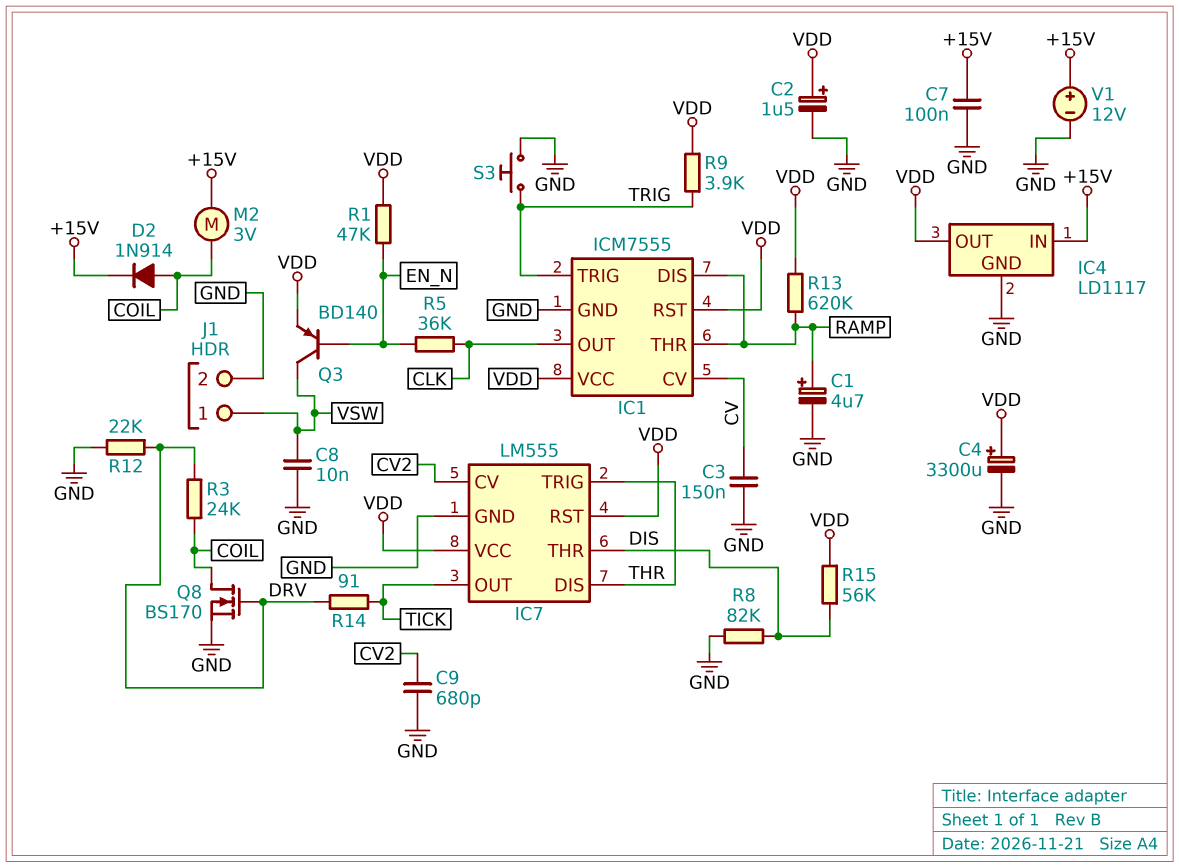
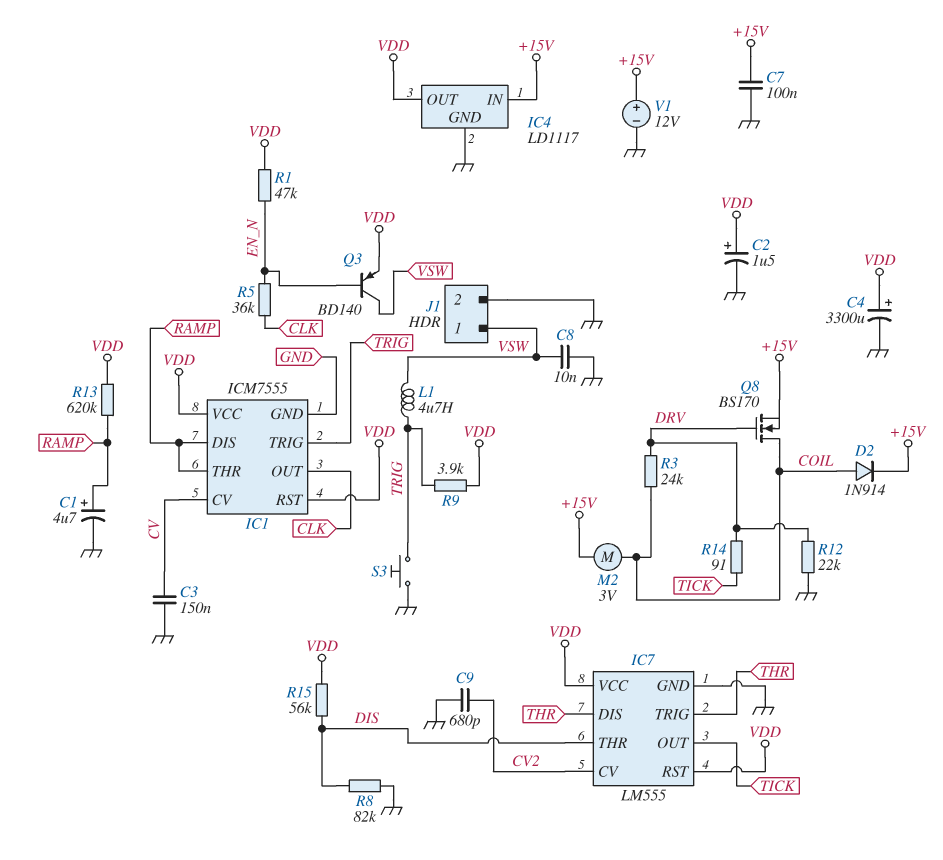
L1: none -> 4.7uH (TRIG, VSW)
Q8: NMOS BS170 (G DRV, D COIL, S GND) -> NMOS BS170 (G DRV, D COIL, S +15V)

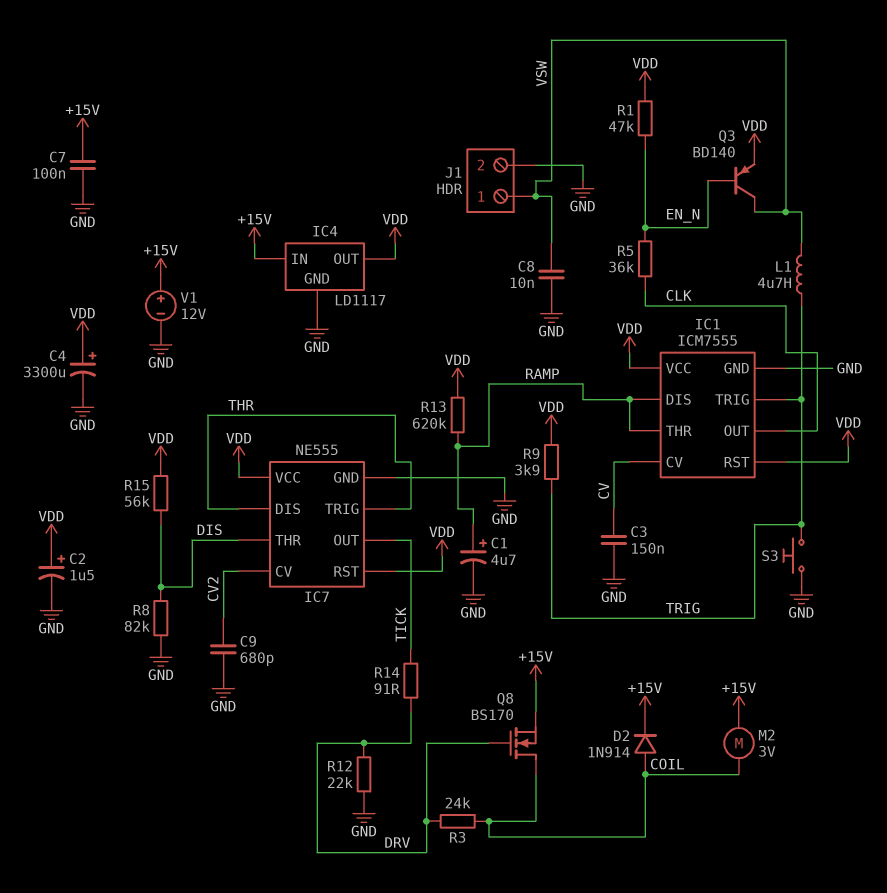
IC7: LM555 -> NE555

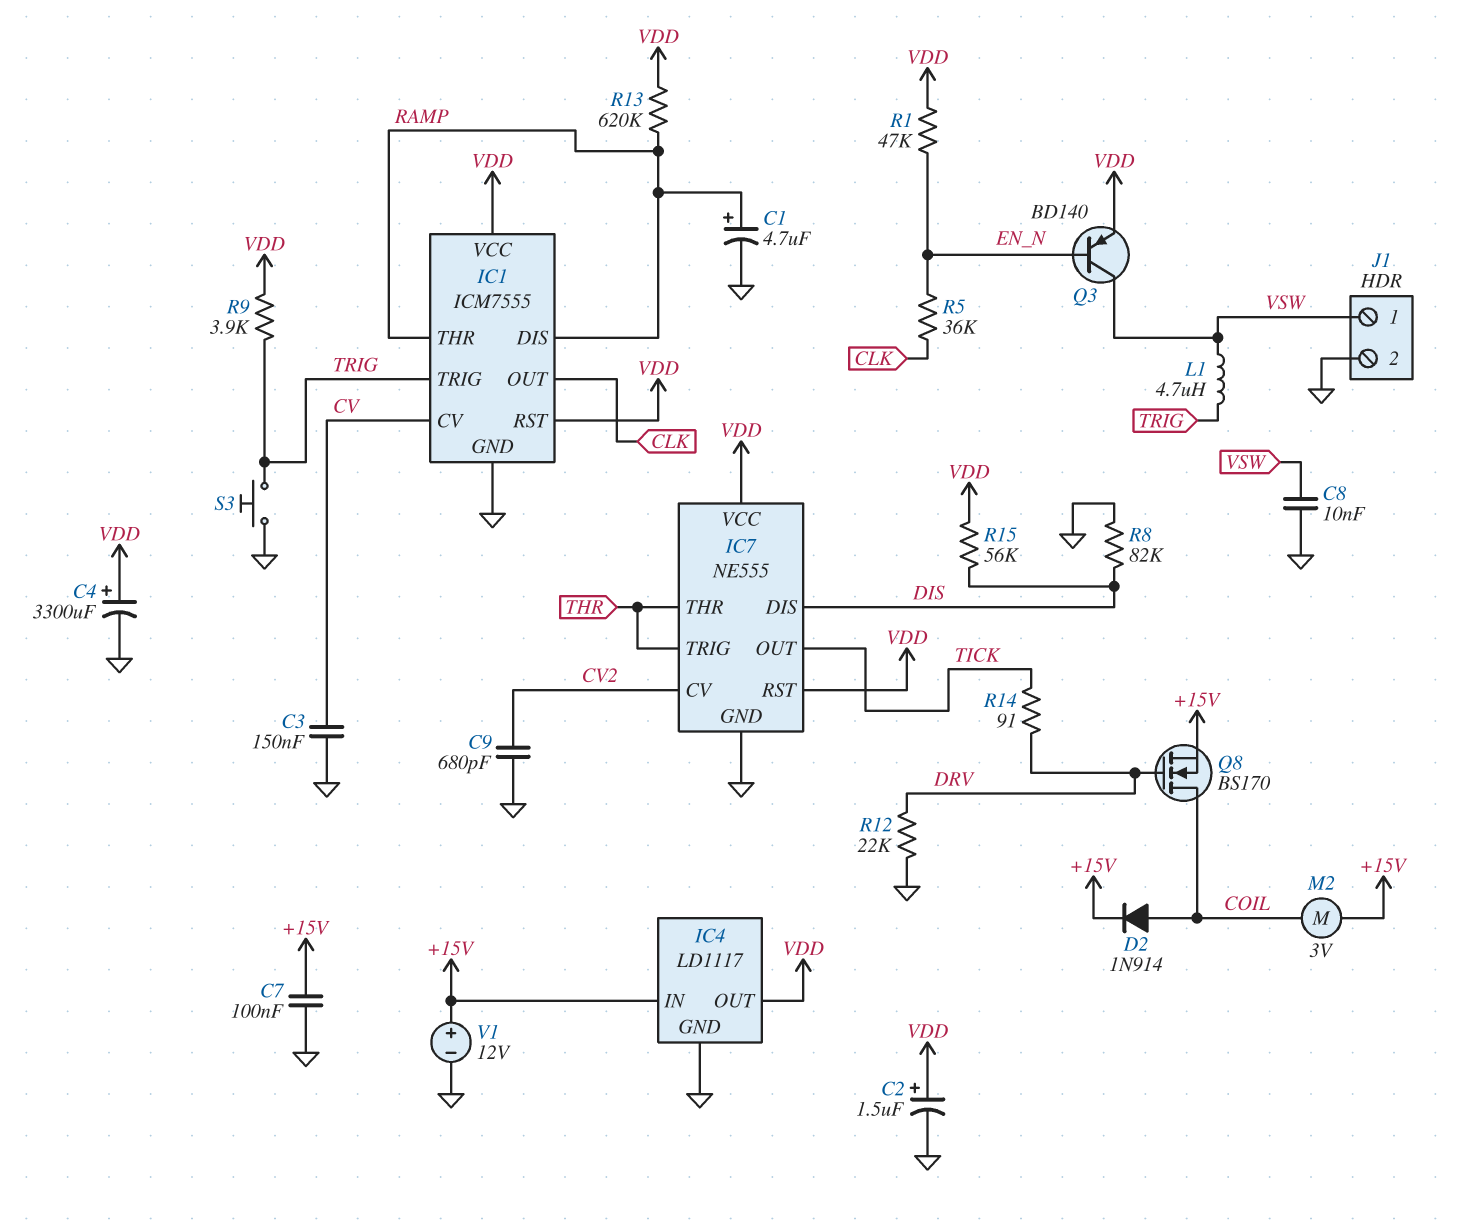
IC7 pin DIS: THR -> DIS
IC7 pin THR: DIS -> THR
R3: 24k (COIL, DRV) -> none

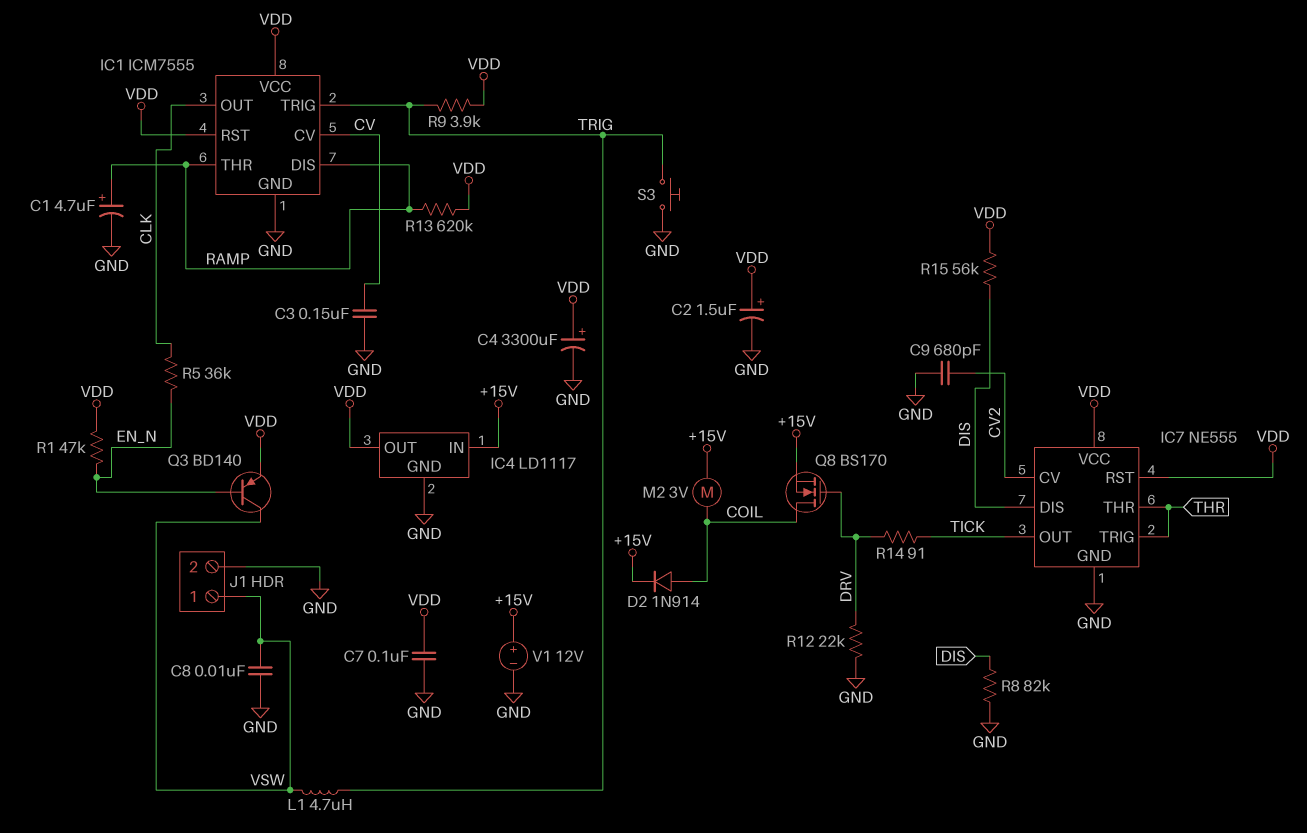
C7: 100nF (+15V, GND) -> 100nF (GND, VDD)

